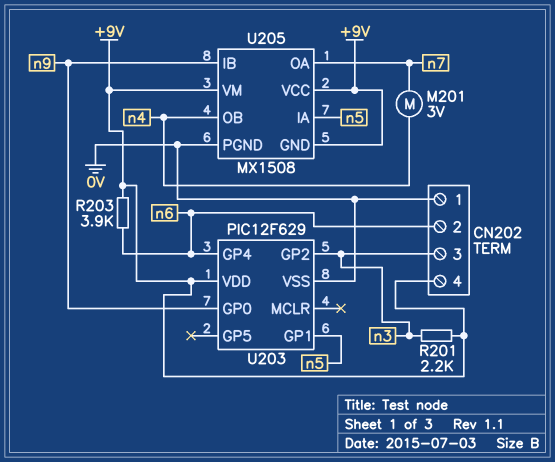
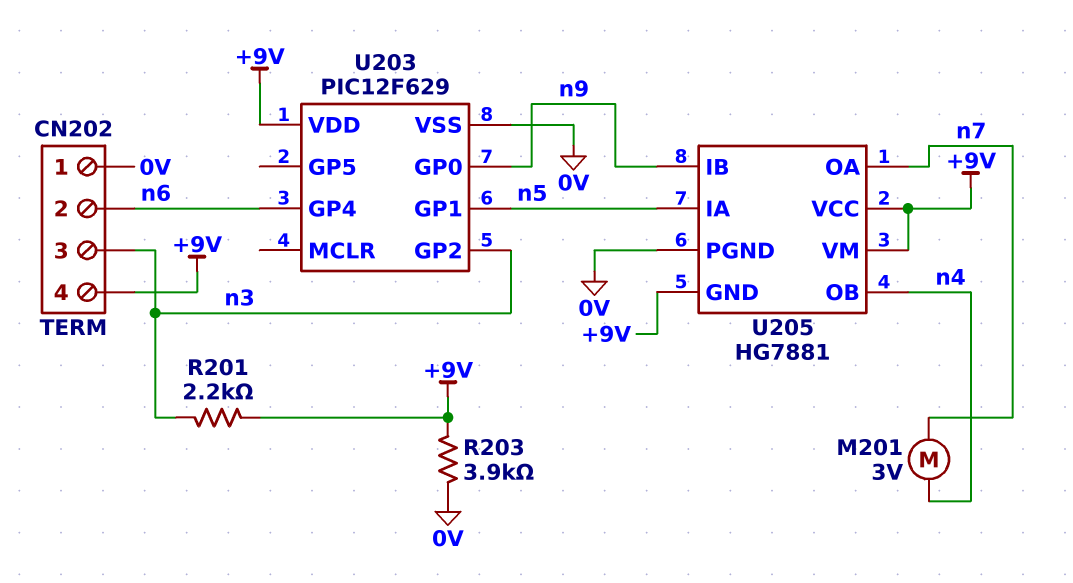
R203: 3.9k (+9V, n6) -> 3.9k (+9V, 0V)
U205: MX1508 -> HG7881

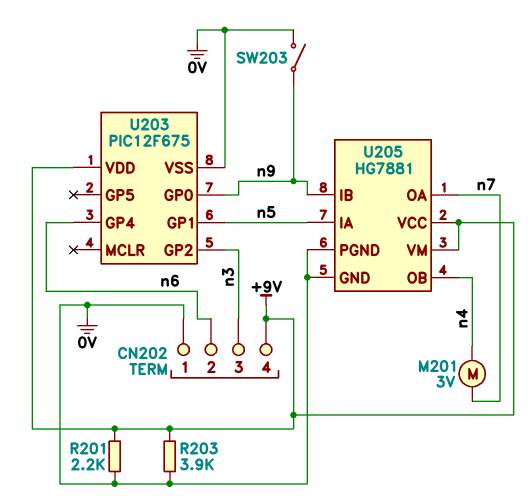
R201: 2.2k (+9V, n3) -> 2.2k (+9V, 0V)
SW203: none -> switch (0V, n9)
U203: PIC12F629 -> PIC12F675
U205 pin GND: +9V -> 0V

